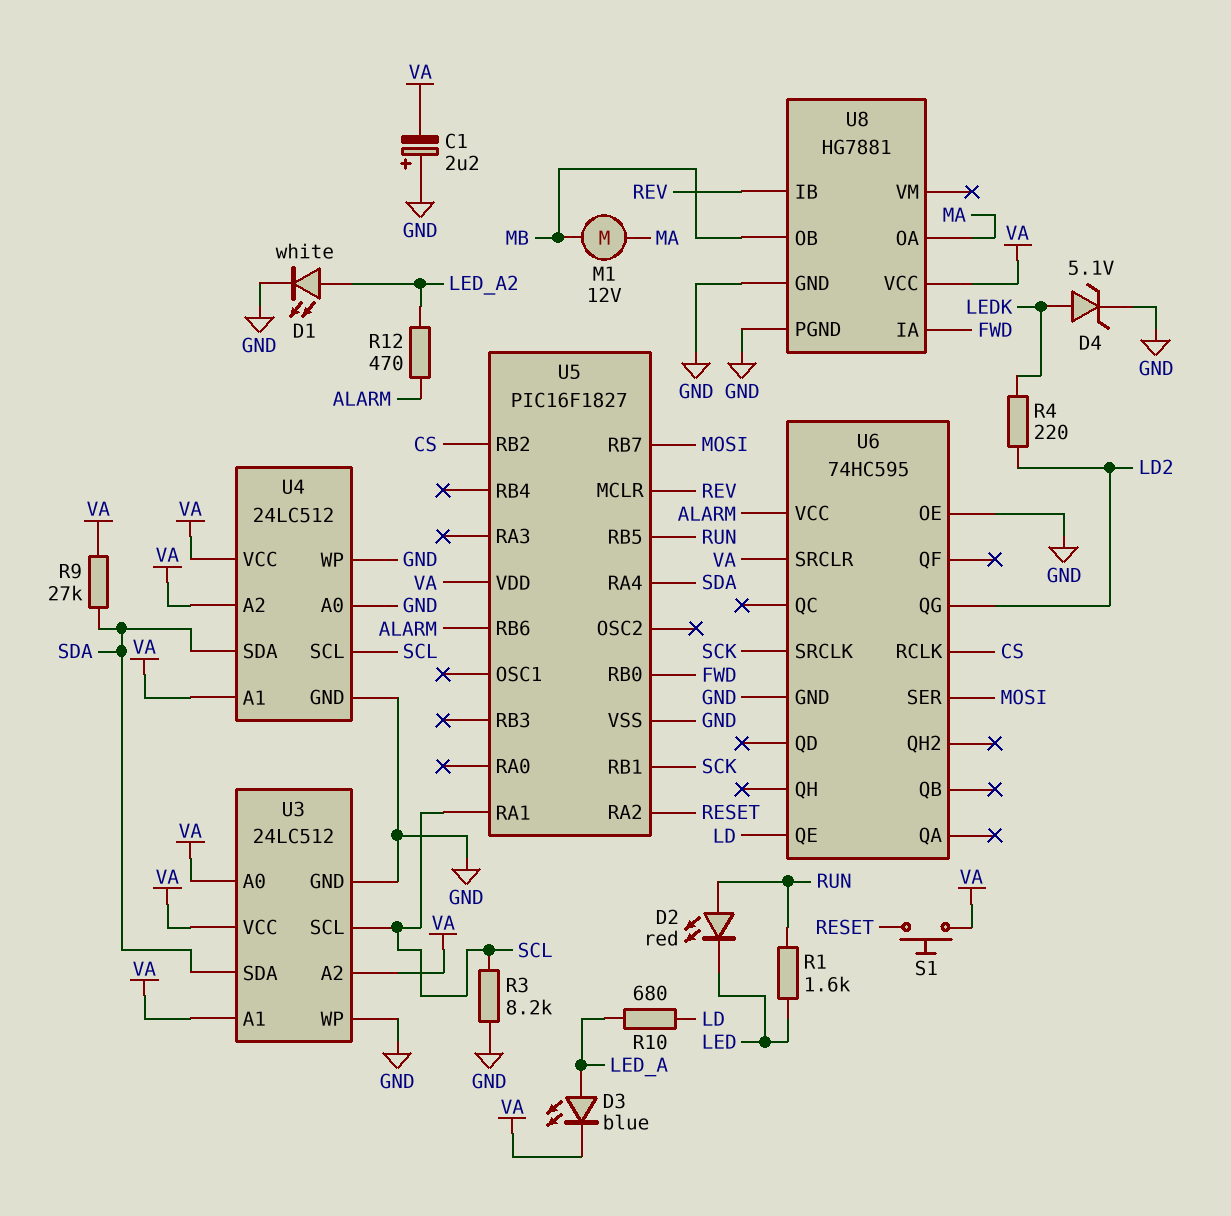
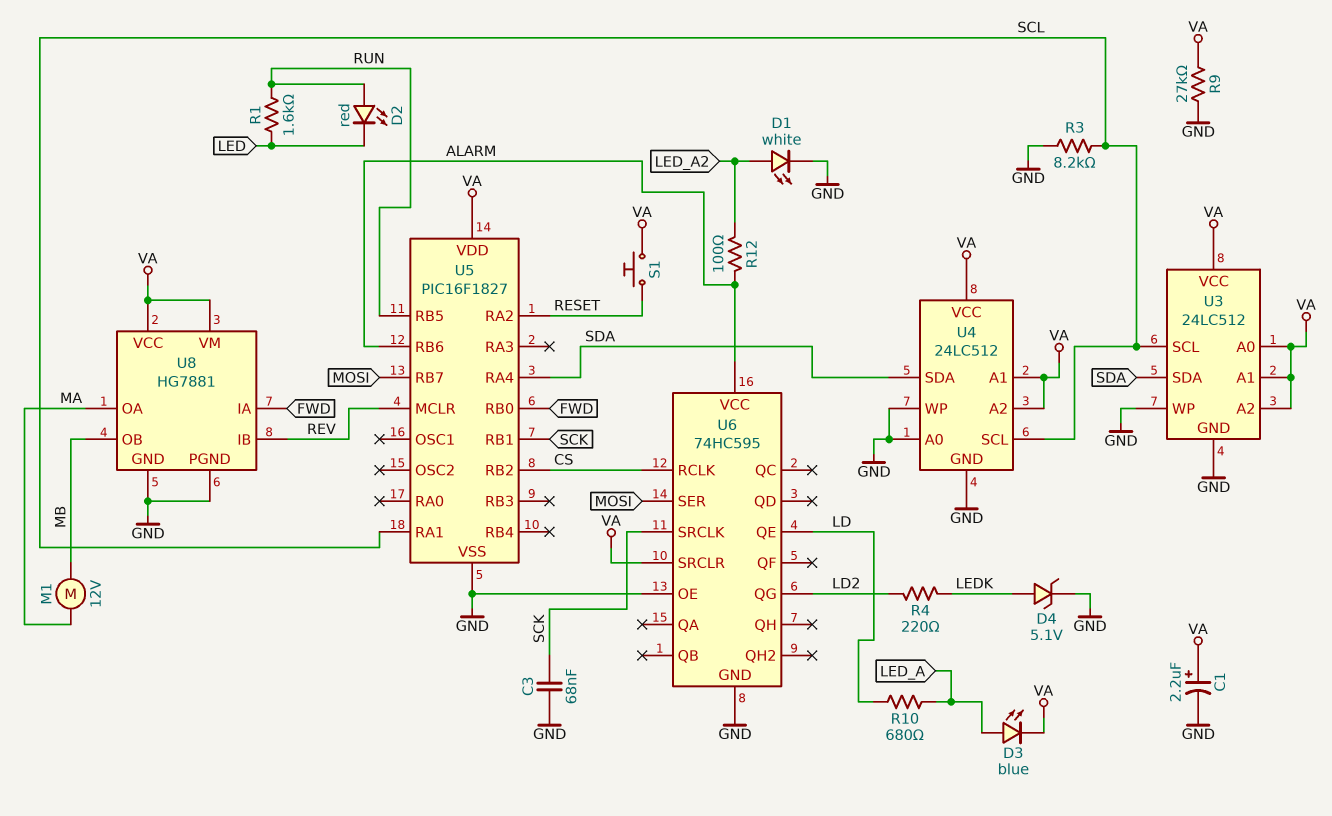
C1: 2.2uF (plus GND, minus VA) -> 2.2uF (plus VA, minus GND)
C3: none -> 68nF (GND, SCK)
R9: 27k (SDA, VA) -> 27k (GND, VA)
R12: 470 (ALARM, LED_A2) -> 100 (ALARM, LED_A2)
U8 pin VM: none -> VA

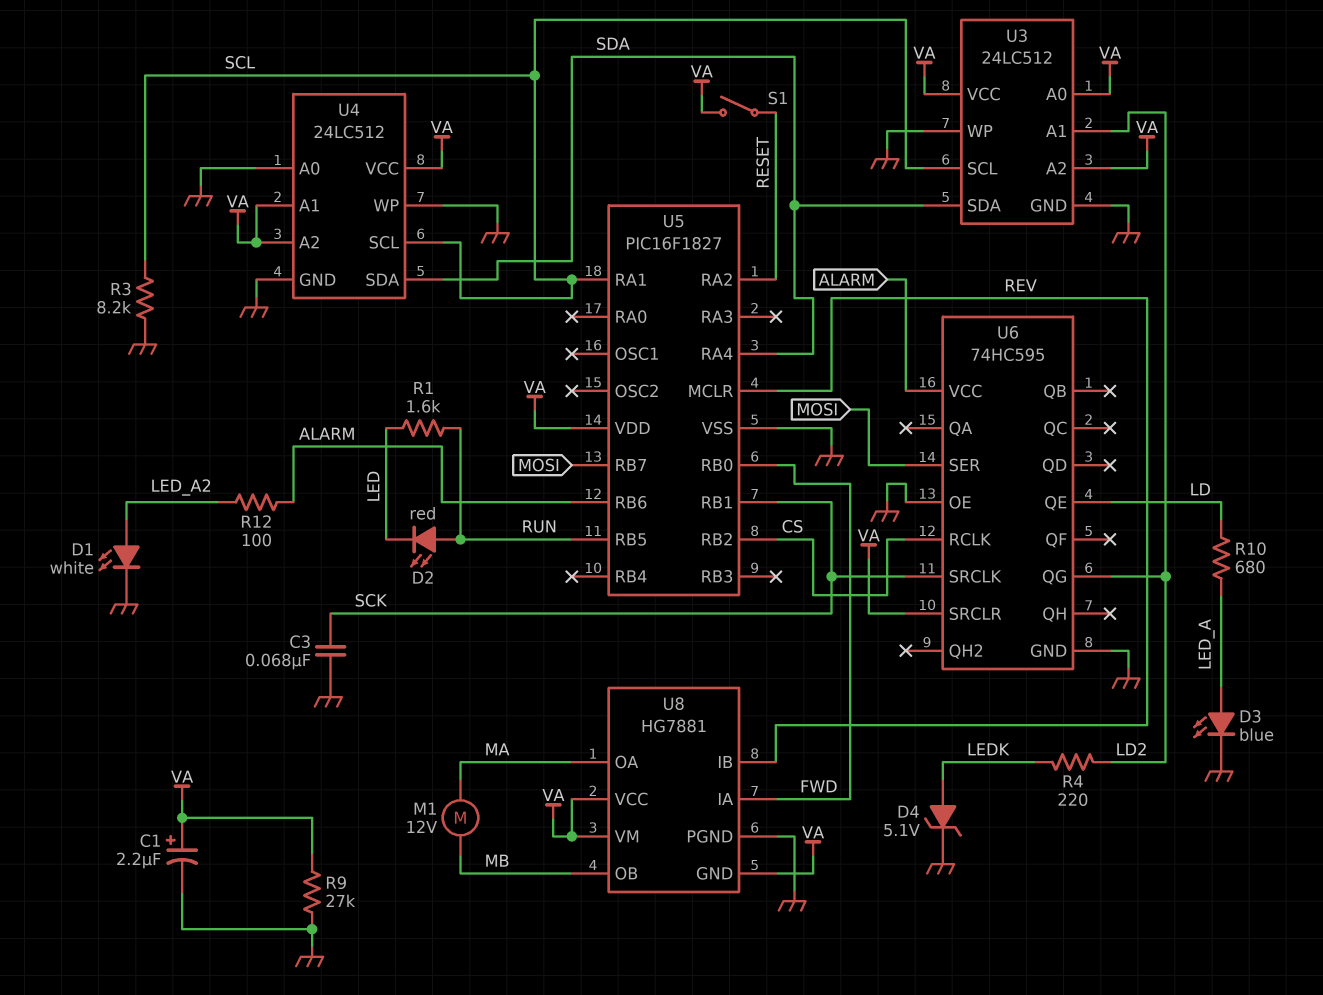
D3: LED blue (A LED_A, K VA) -> LED blue (A LED_A, K GND)
S1: button (RESET, VA) -> switch (RESET, VA)
U3 pin A1: VA -> LD2
U8 pin GND: GND -> VA

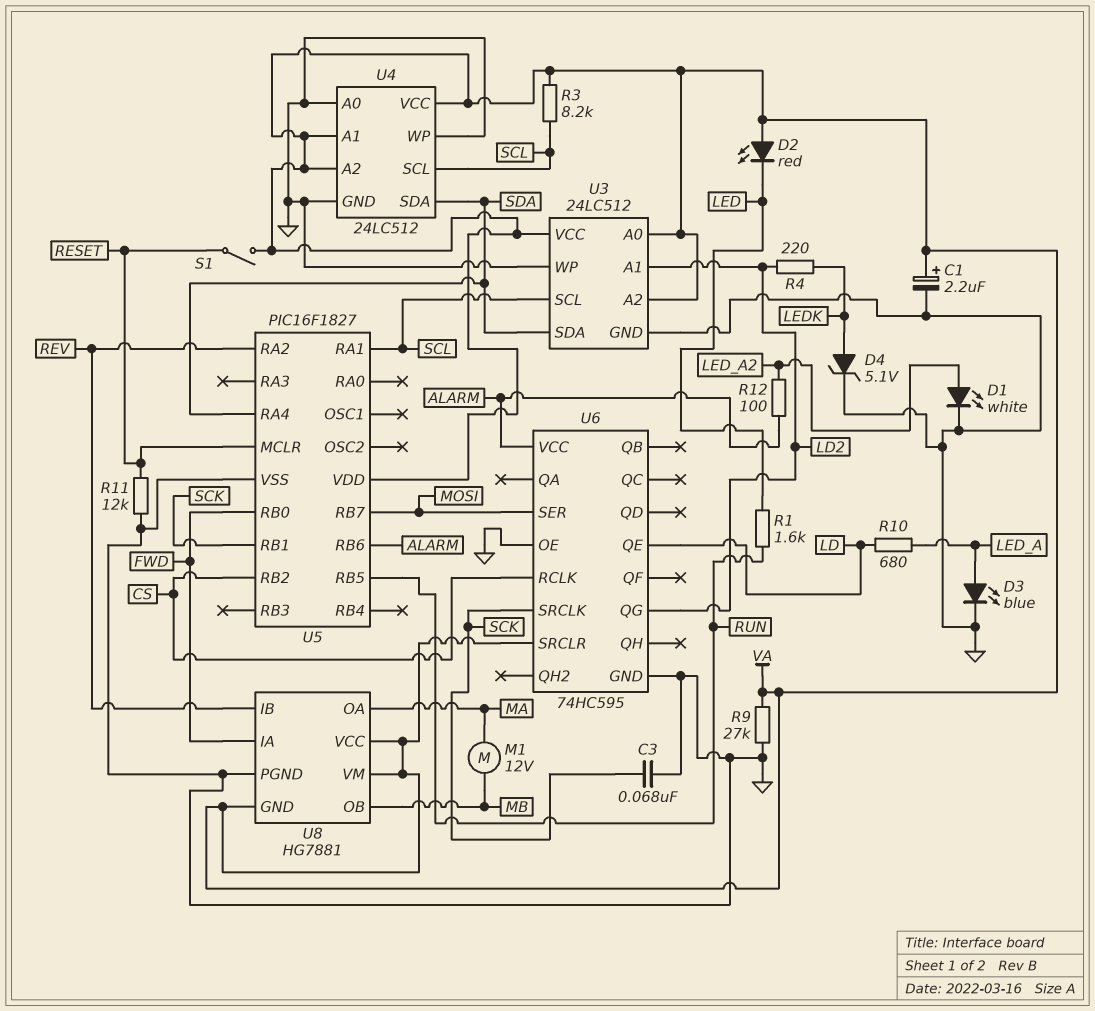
D2: LED red (A RUN, K LED) -> LED red (A VA, K LED)
R3: 8.2k (GND, SCL) -> 8.2k (SCL, VA)
R11: none -> 12k (GND, RESET)
U5 pin MCLR: REV -> RESET
U5 pin RA2: RESET -> REV

